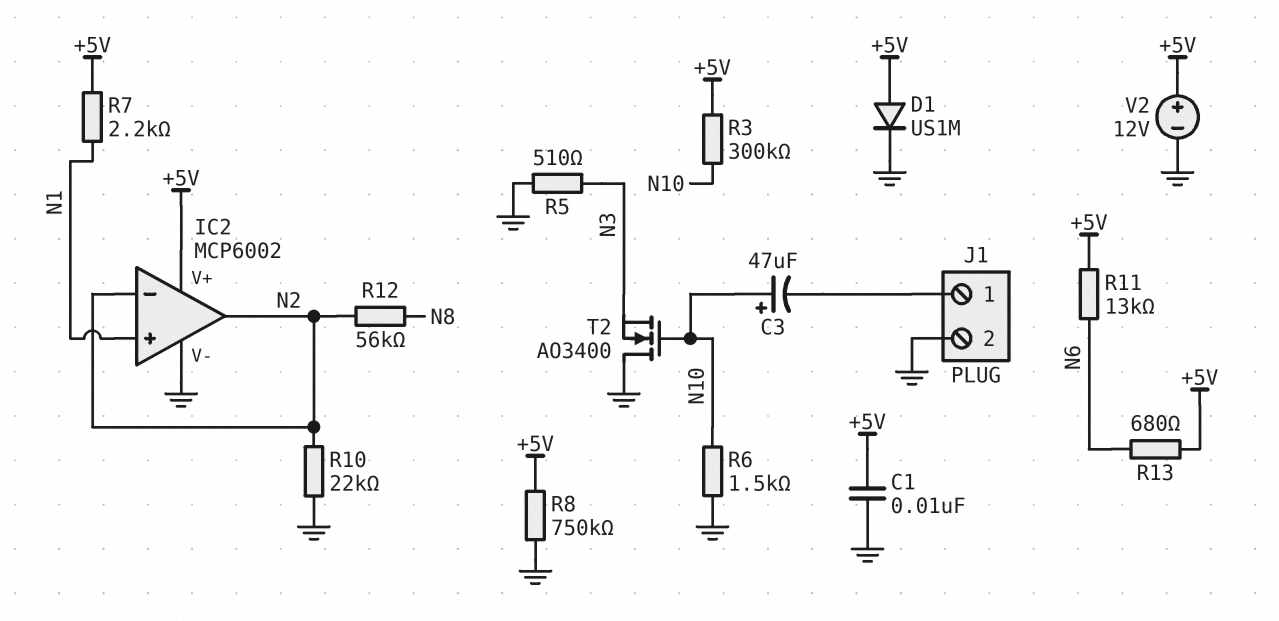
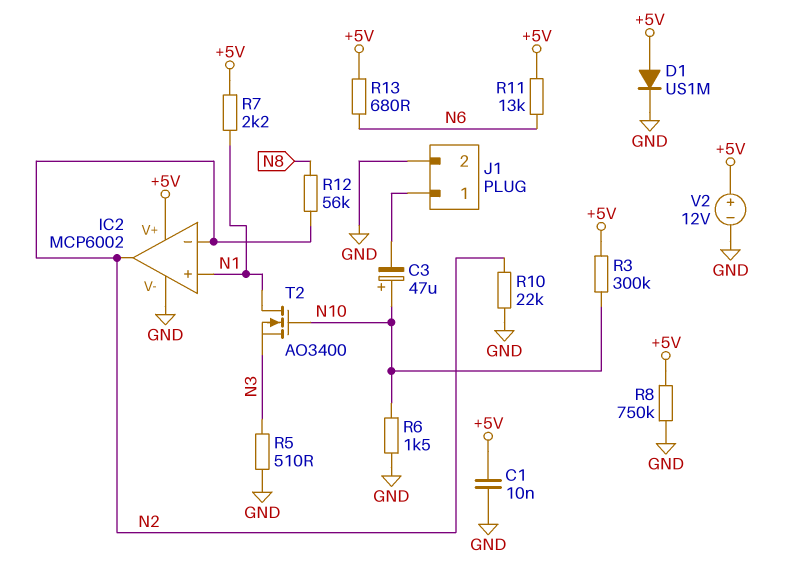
T2: NMOS AO3400 (G N10, D GND, S N3) -> NMOS AO3400 (G N10, D N1, S N3)

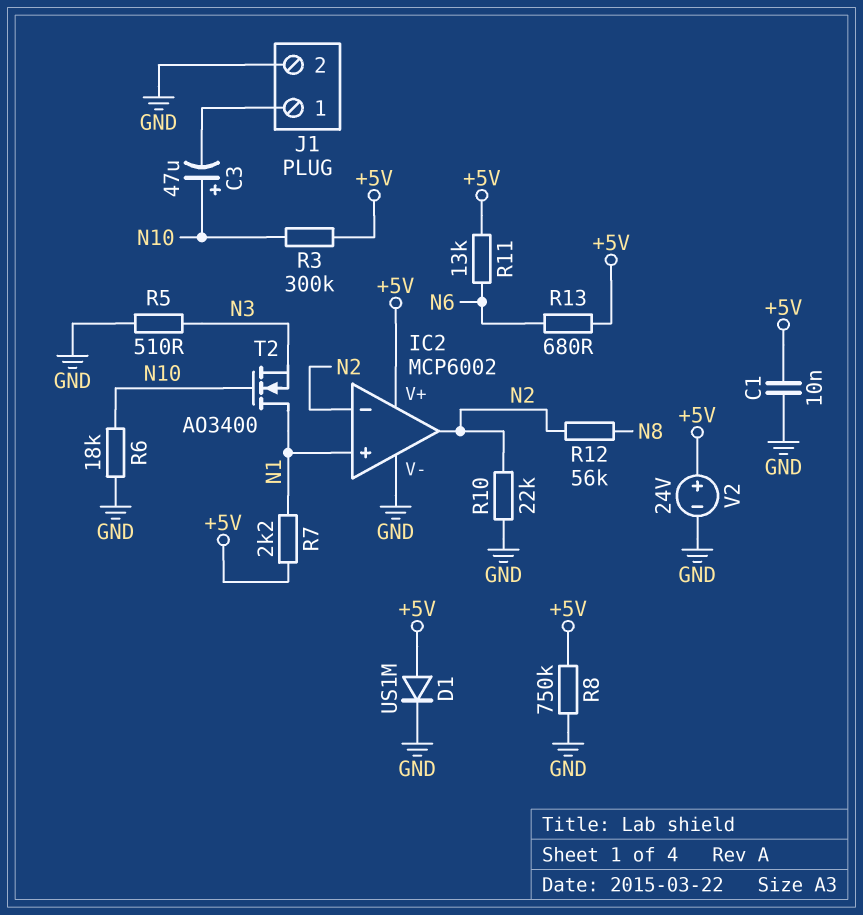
R6: 1.5k (GND, N10) -> 18k (GND, N10)
V2: 12V (plus +5V, minus GND) -> 24V (plus +5V, minus GND)

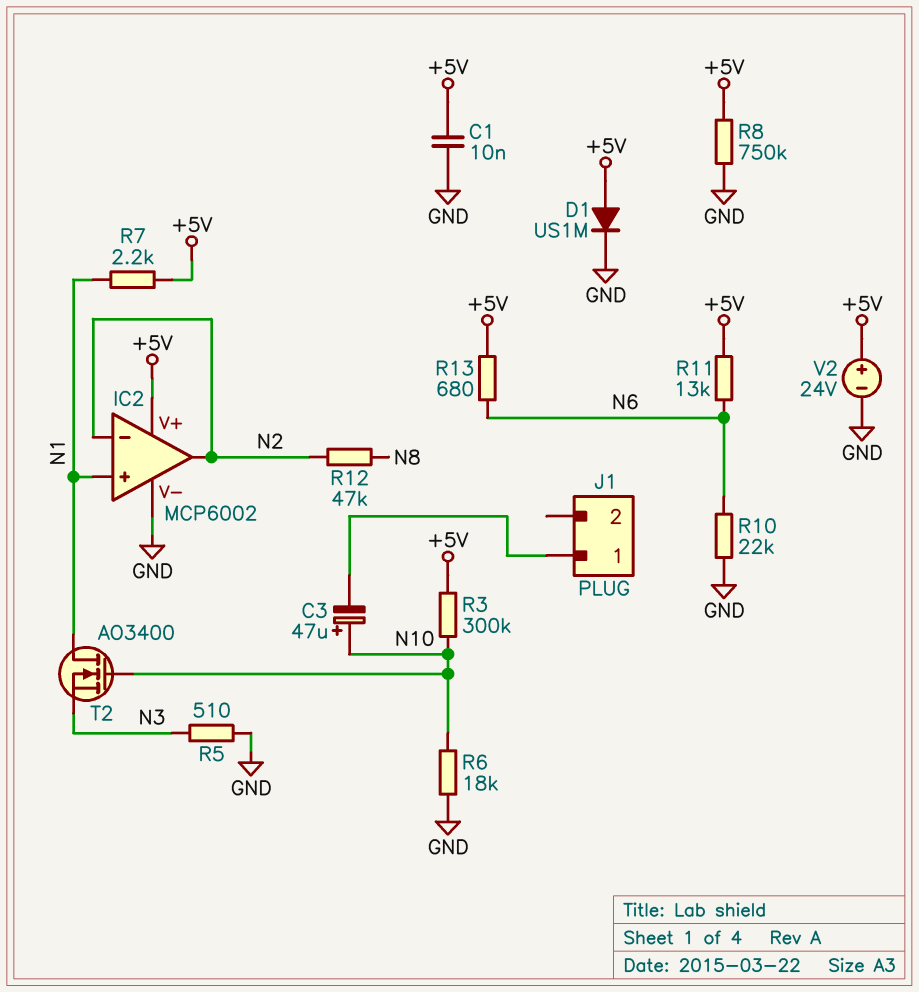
J1 pin 2: GND -> none
R10: 22k (GND, N2) -> 22k (GND, N6)
R12: 56k (N2, N8) -> 47k (N2, N8)

